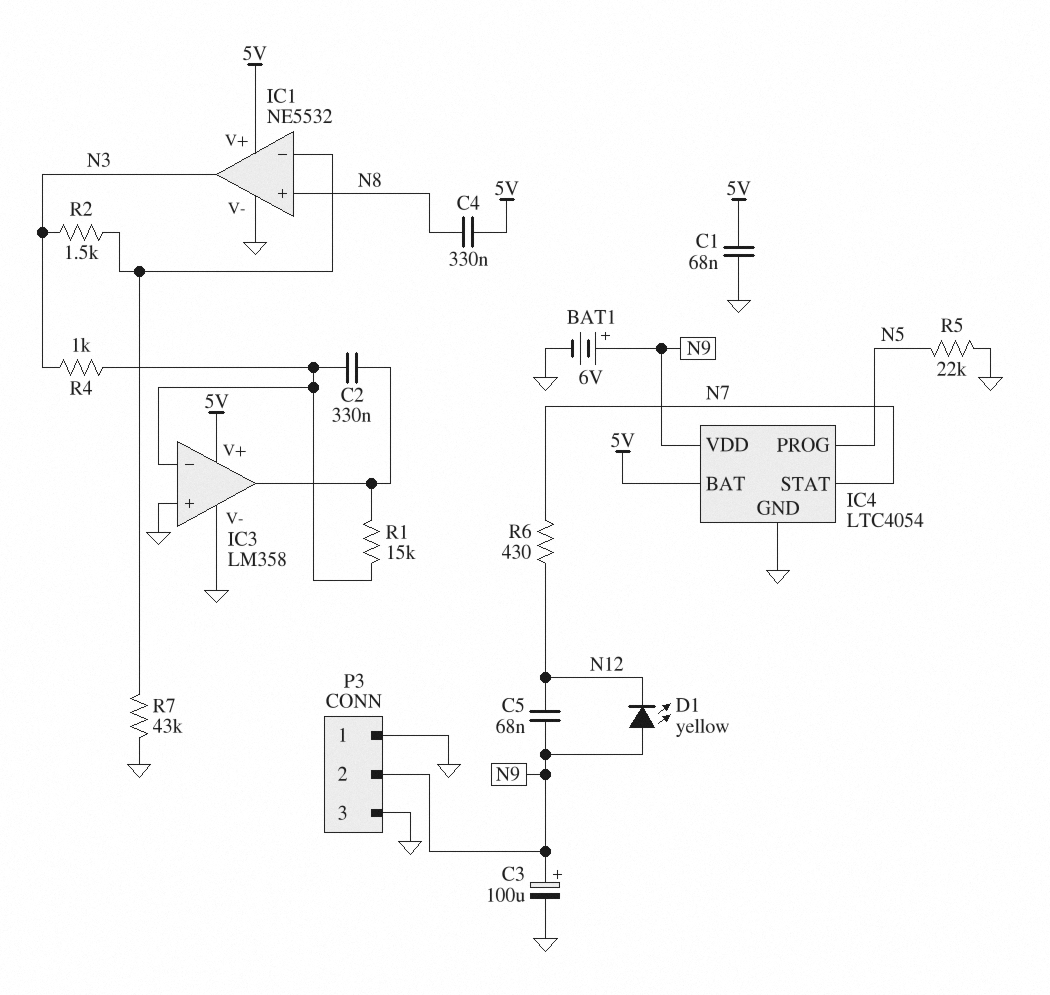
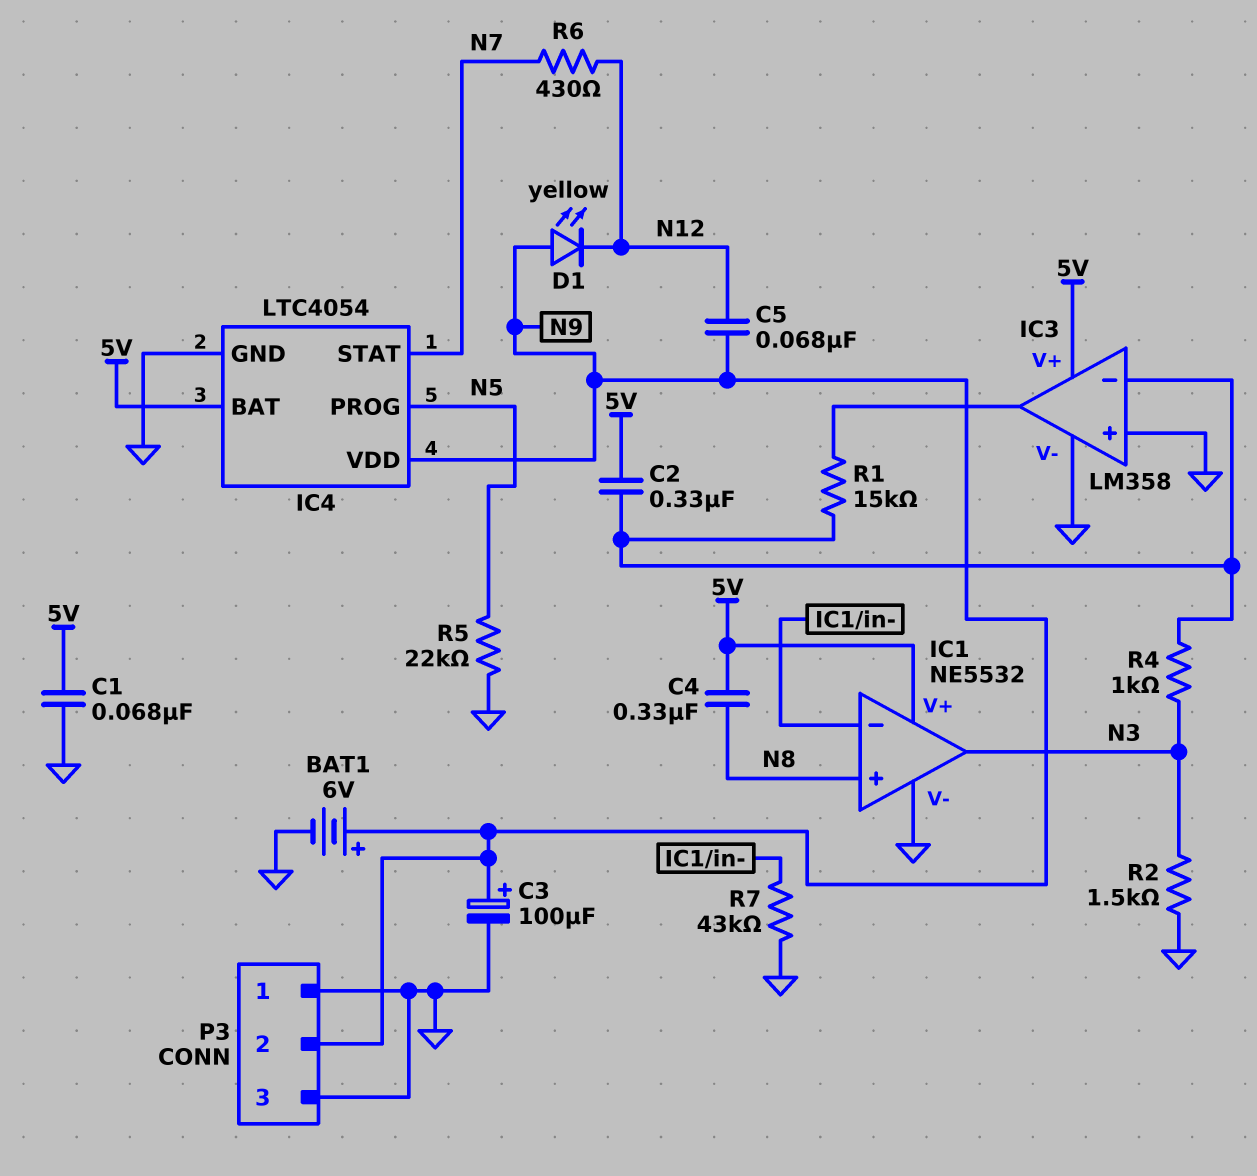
C2: 330nF (IC3/in-, IC3/out) -> 330nF (5V, IC3/in-)
R2: 1.5k (IC1/in-, N3) -> 1.5k (GND, N3)

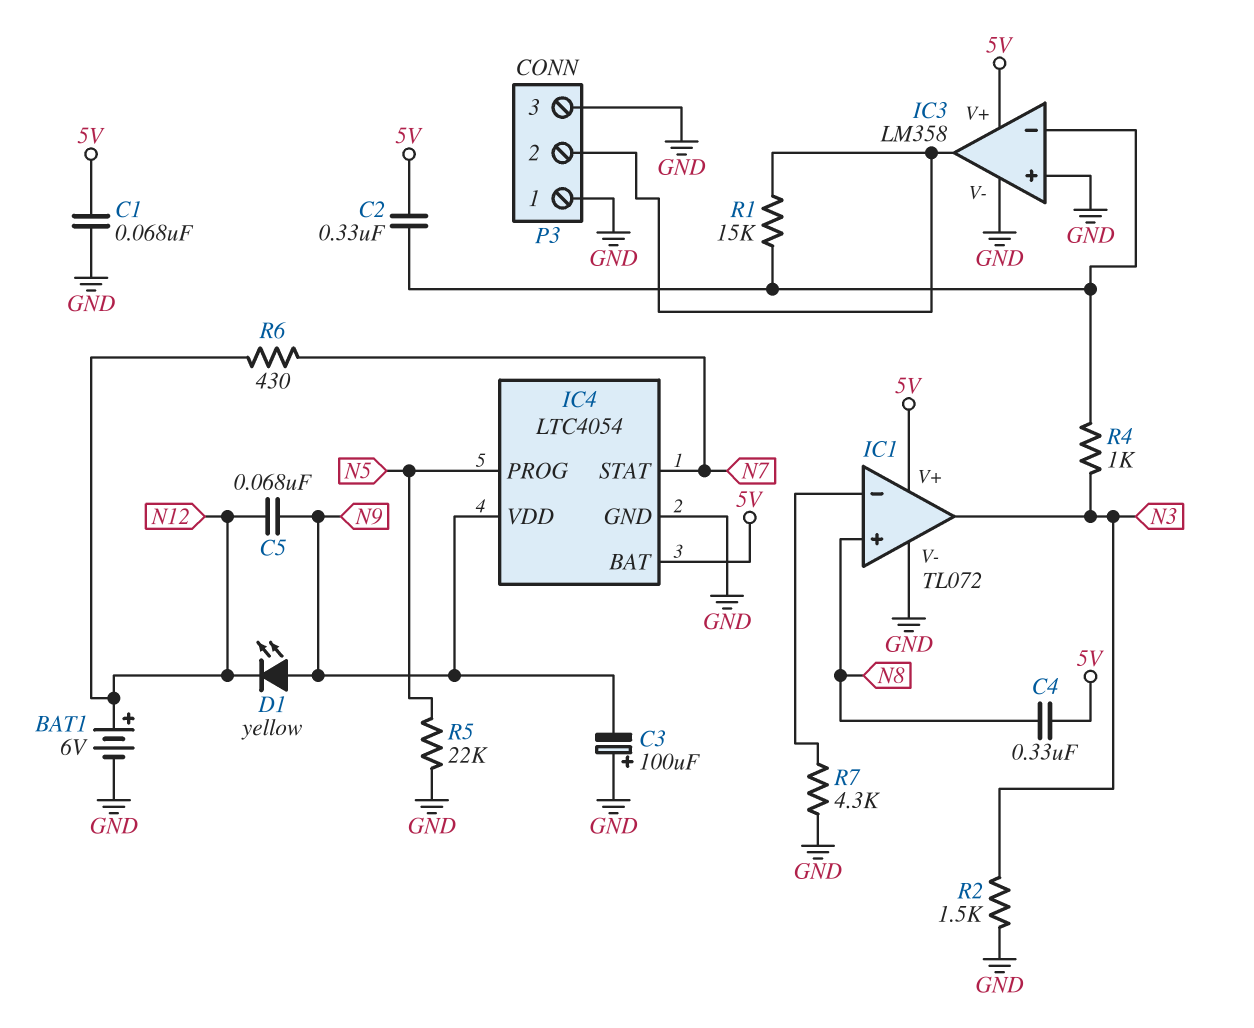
BAT1: 6V (plus N9, minus GND) -> 6V (plus N12, minus GND)
C3: 100uF (plus N9, minus GND) -> 100uF (plus GND, minus N9)
IC1: NE5532 -> TL072
P3 pin 2: N9 -> IC3/out
R7: 43k (GND, IC1/in-) -> 4.3k (GND, IC1/in-)

